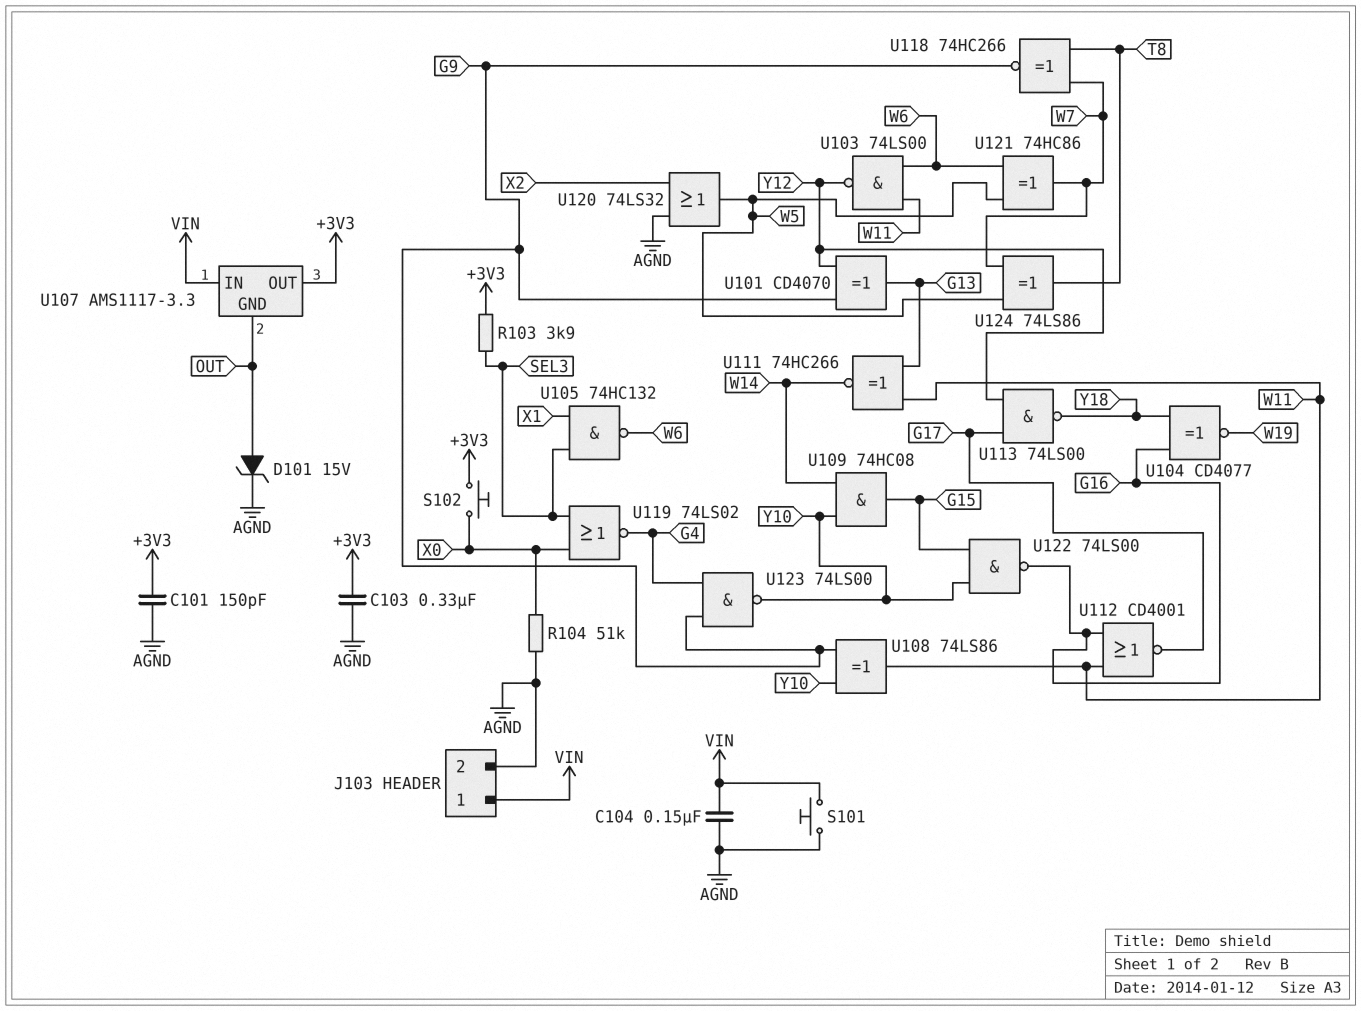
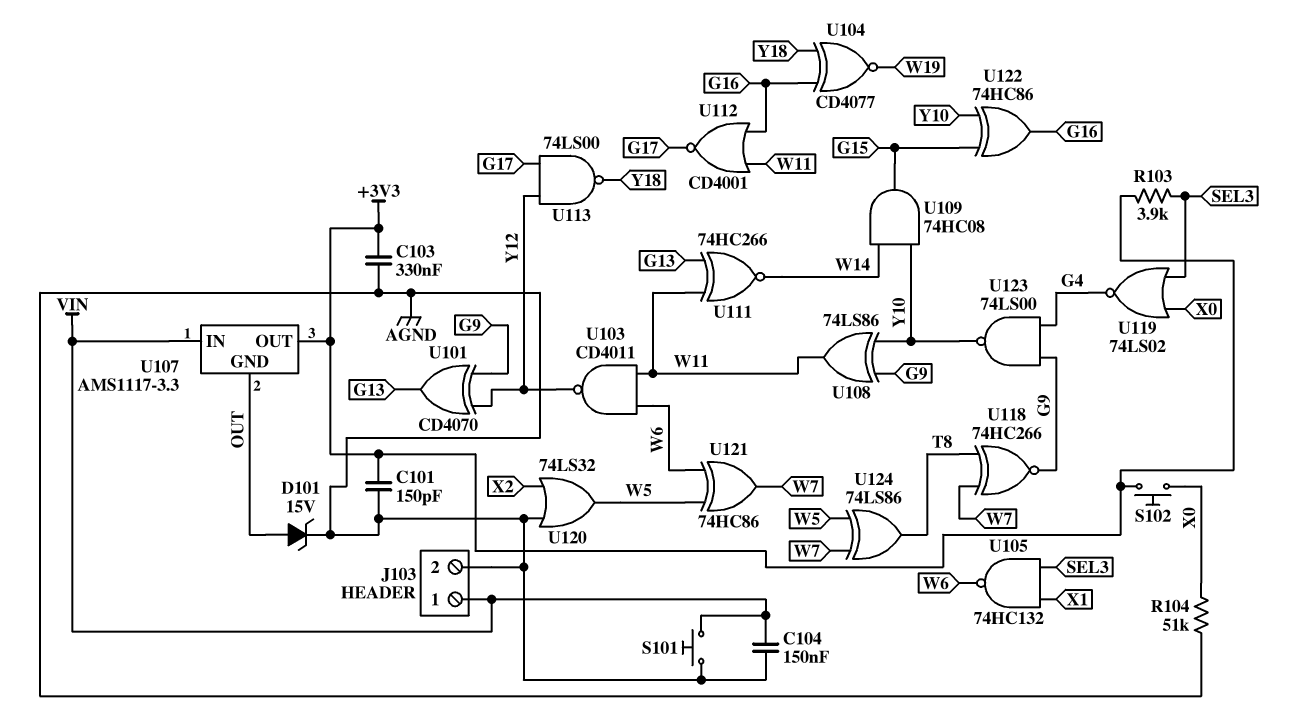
U103: NAND 74LS00 (in W6, in W11, out Y12) -> NAND CD4011 (in W6, in W11, out Y12)
U122: NAND 74LS00 (in G15, in Y10, out G16) -> XOR 74HC86 (in G15, in Y10, out G16)

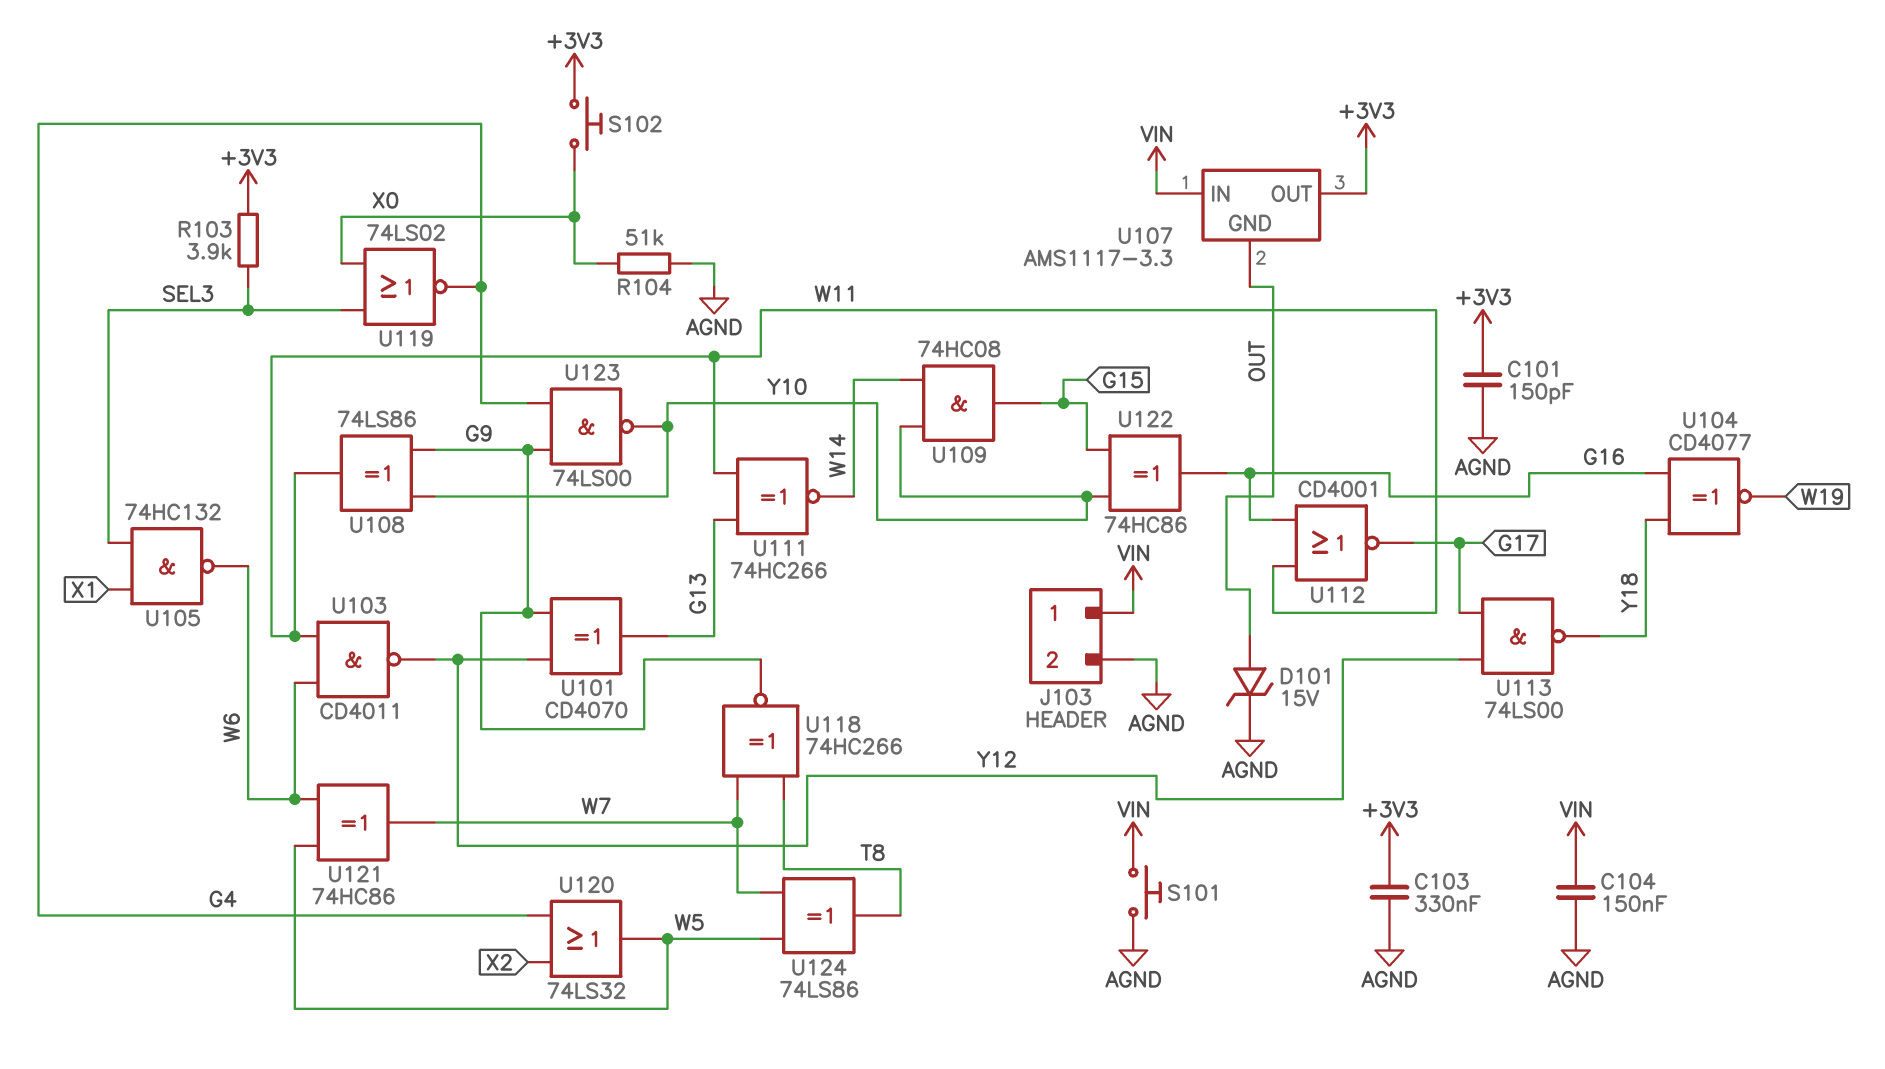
U120: OR 74LS32 (in AGND, in X2, out W5) -> OR 74LS32 (in G4, in X2, out W5)

